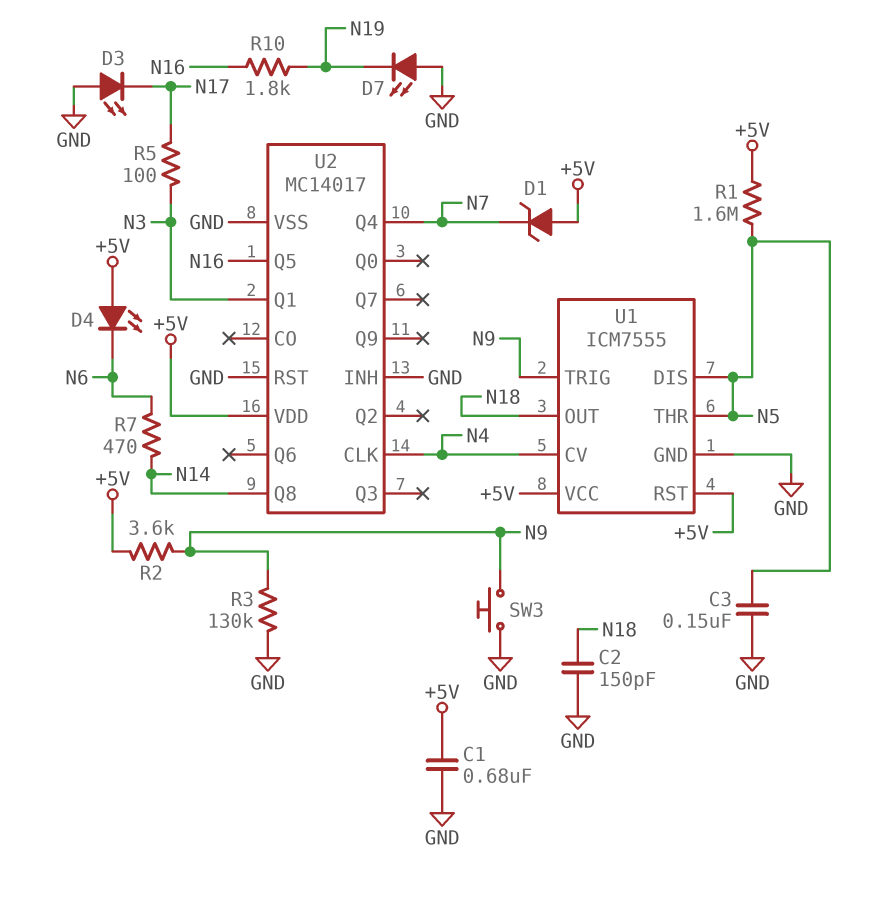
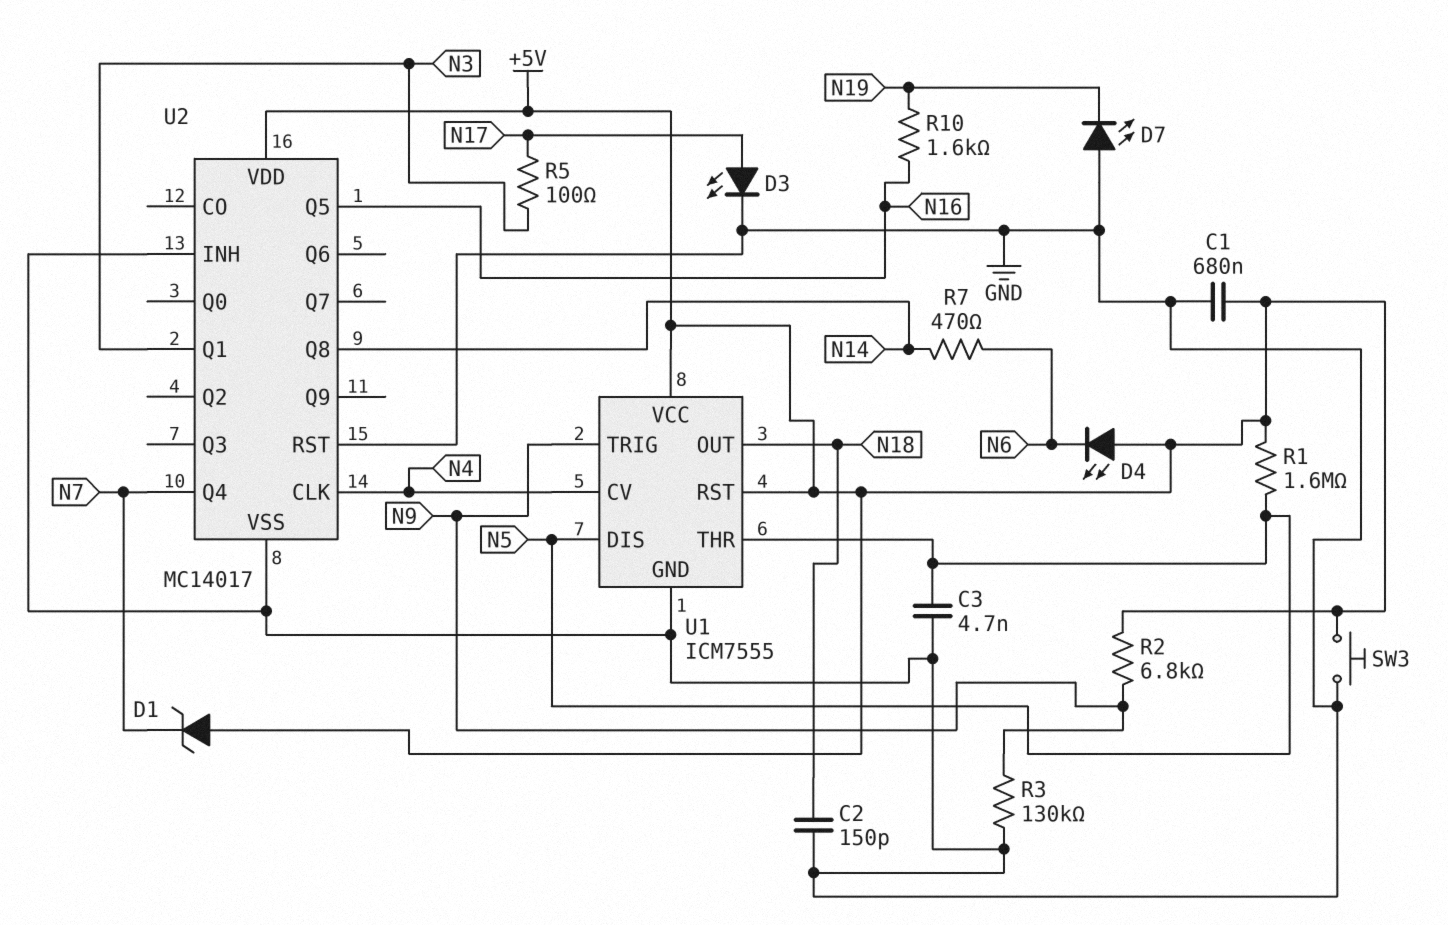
C3: 150nF (GND, N5) -> 4.7nF (GND, N5)
D3: LED (A GND, K N17) -> LED (A N17, K GND)
R2: 3.6k (+5V, N9) -> 6.8k (+5V, N9)
R10: 1.8k (N16, N19) -> 1.6k (N16, N19)
SW3: button (GND, N9) -> button (+5V, GND)

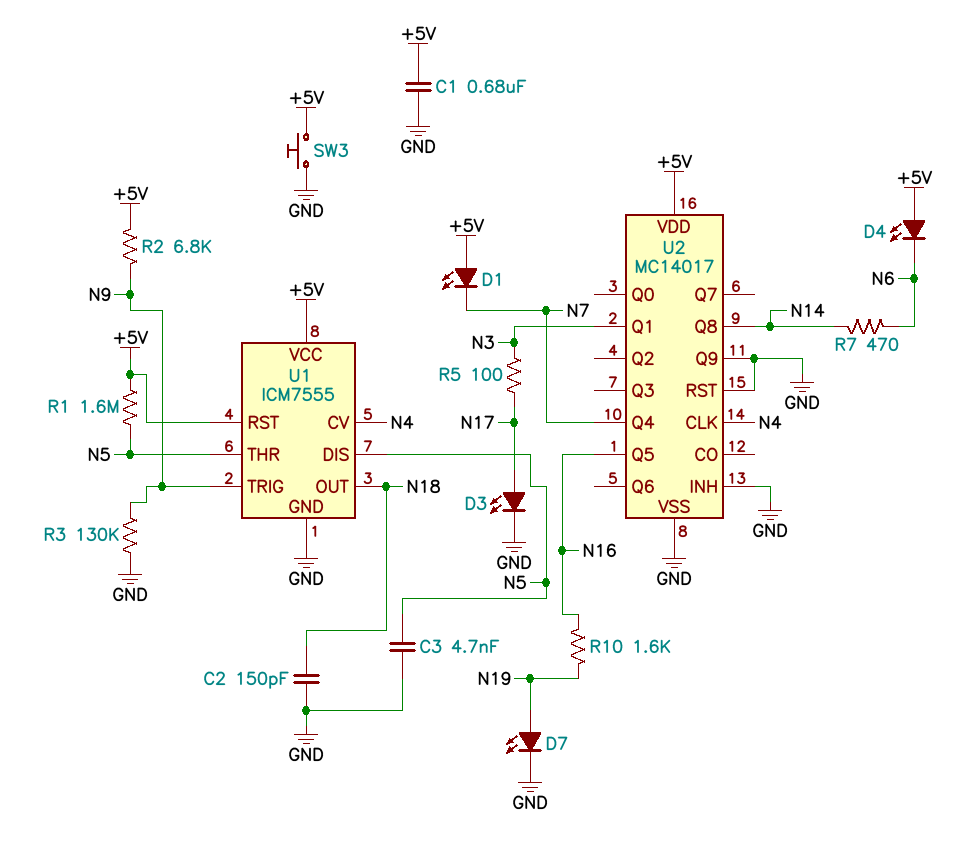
D1: zener (A +5V, K N7) -> LED (A +5V, K N7)
D7: LED (A GND, K N19) -> LED (A N19, K GND)
U2 pin Q9: none -> GND

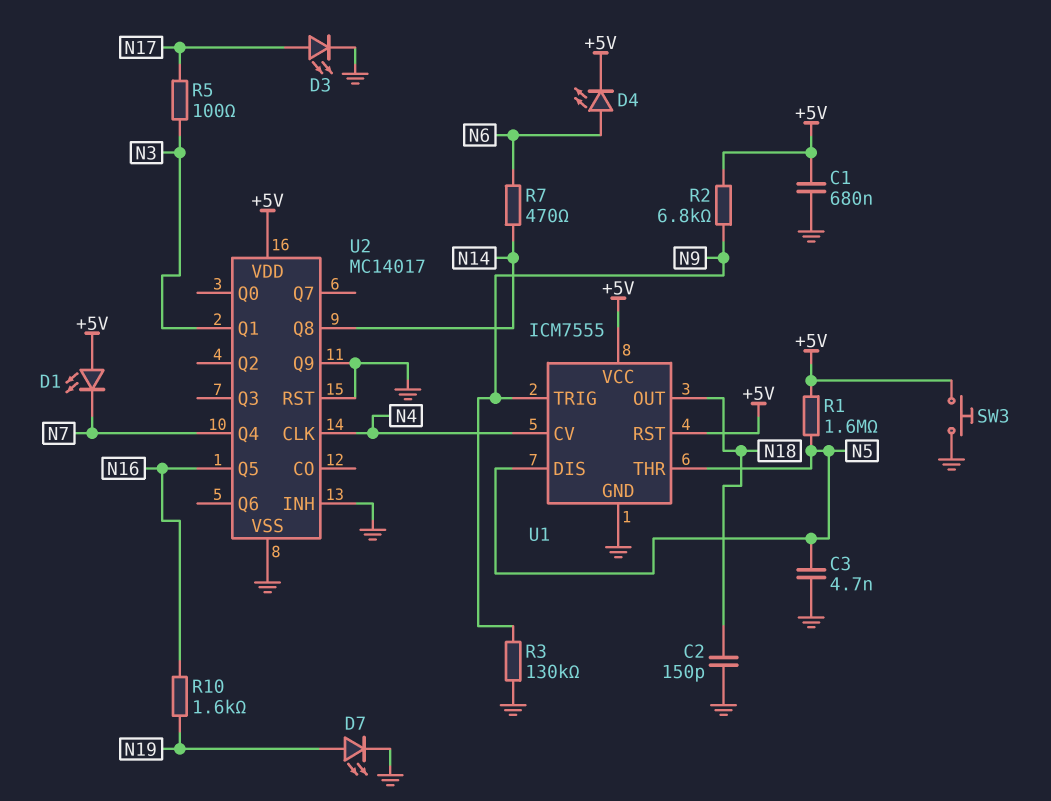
D4: LED (A +5V, K N6) -> LED (A N6, K +5V)

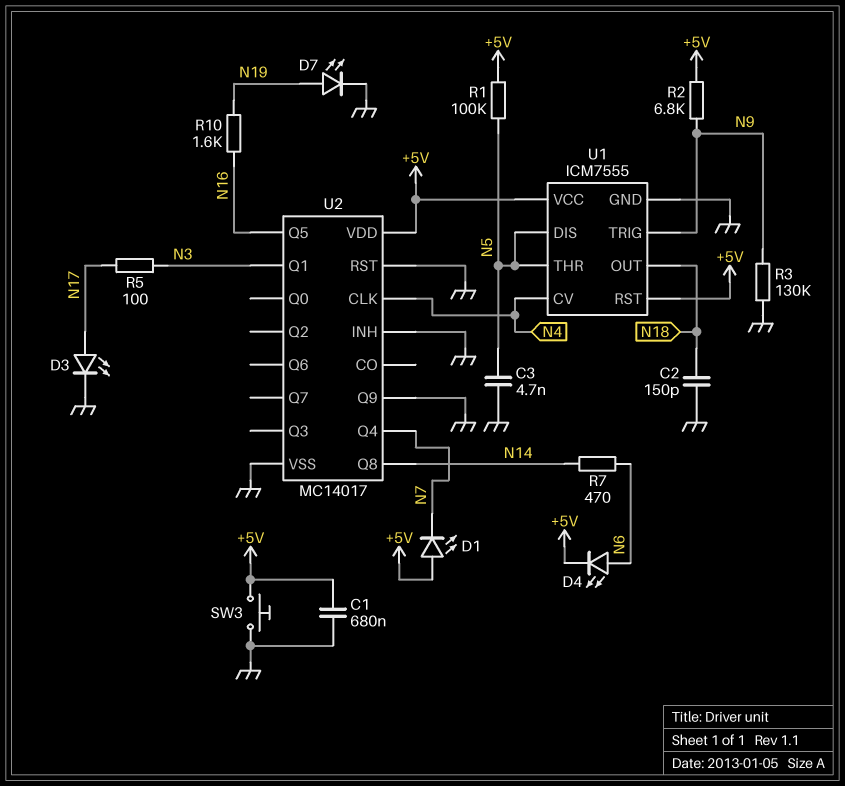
R1: 1.6M (+5V, N5) -> 100k (+5V, N5)

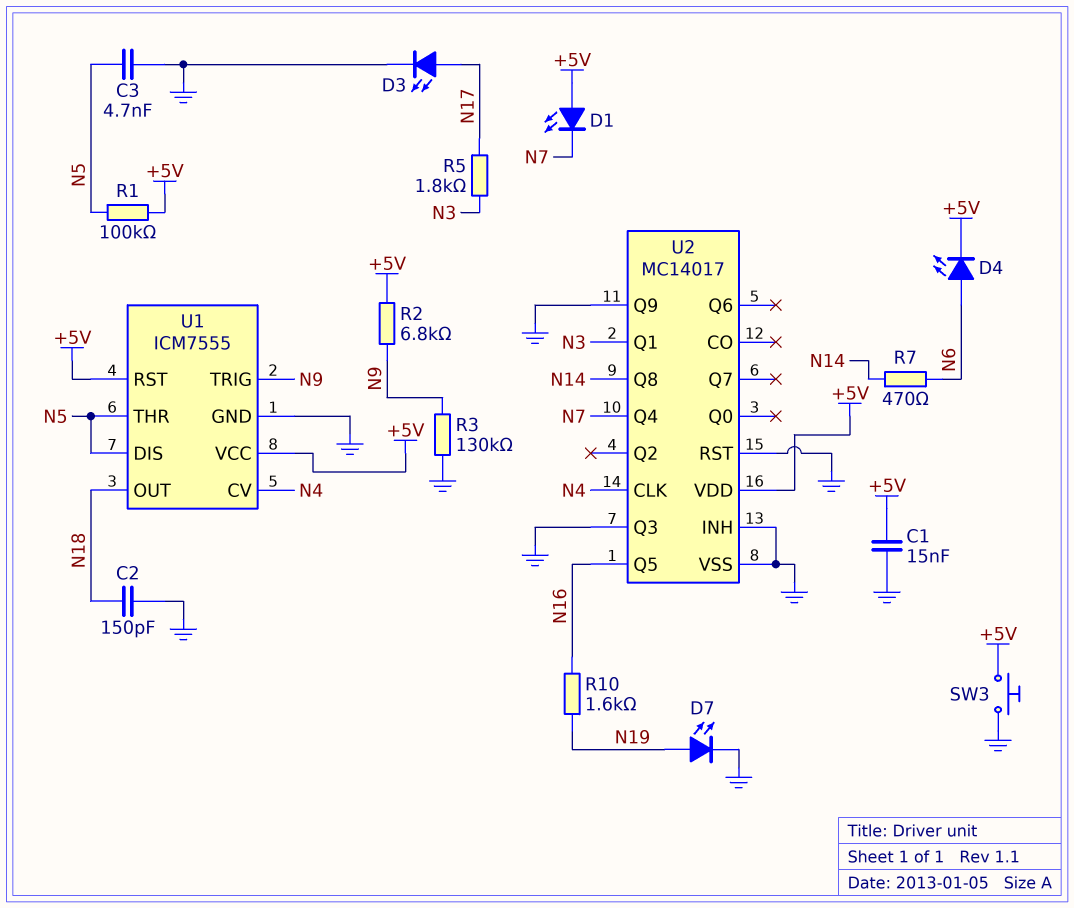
C1: 680nF (+5V, GND) -> 15nF (+5V, GND)
R5: 100 (N3, N17) -> 1.8k (N3, N17)
U2 pin Q3: none -> GND

